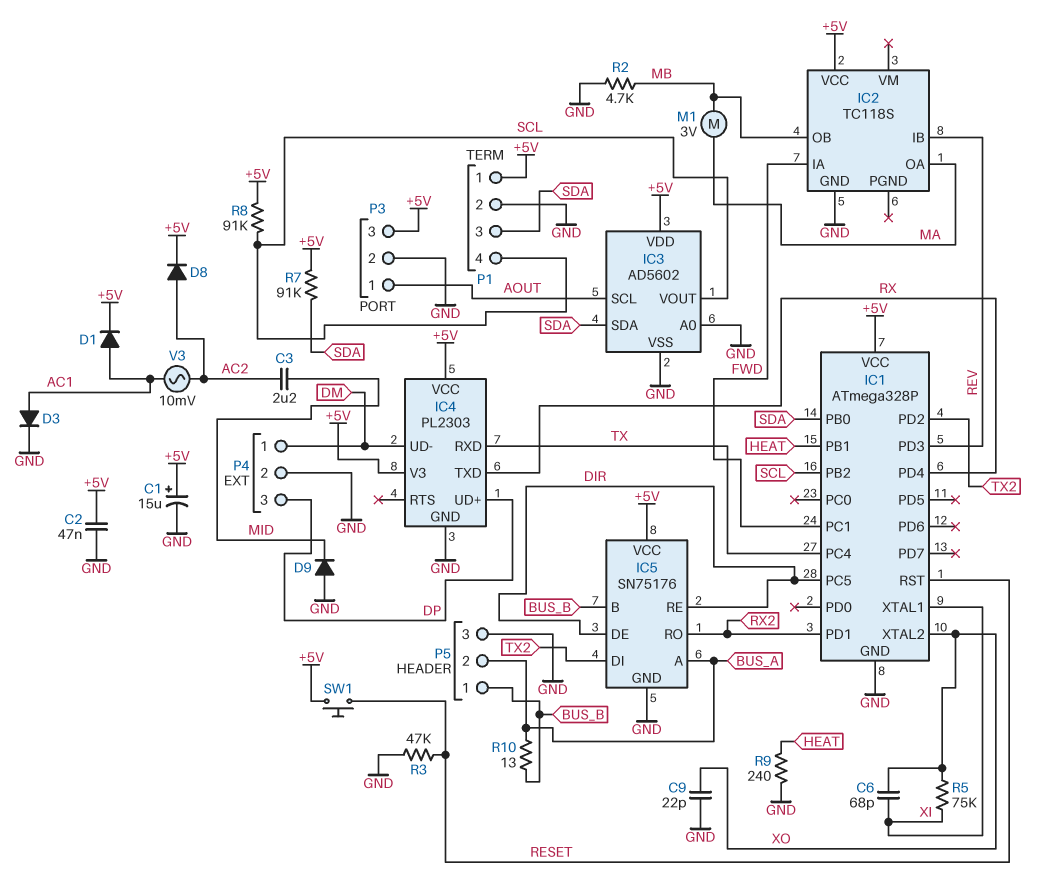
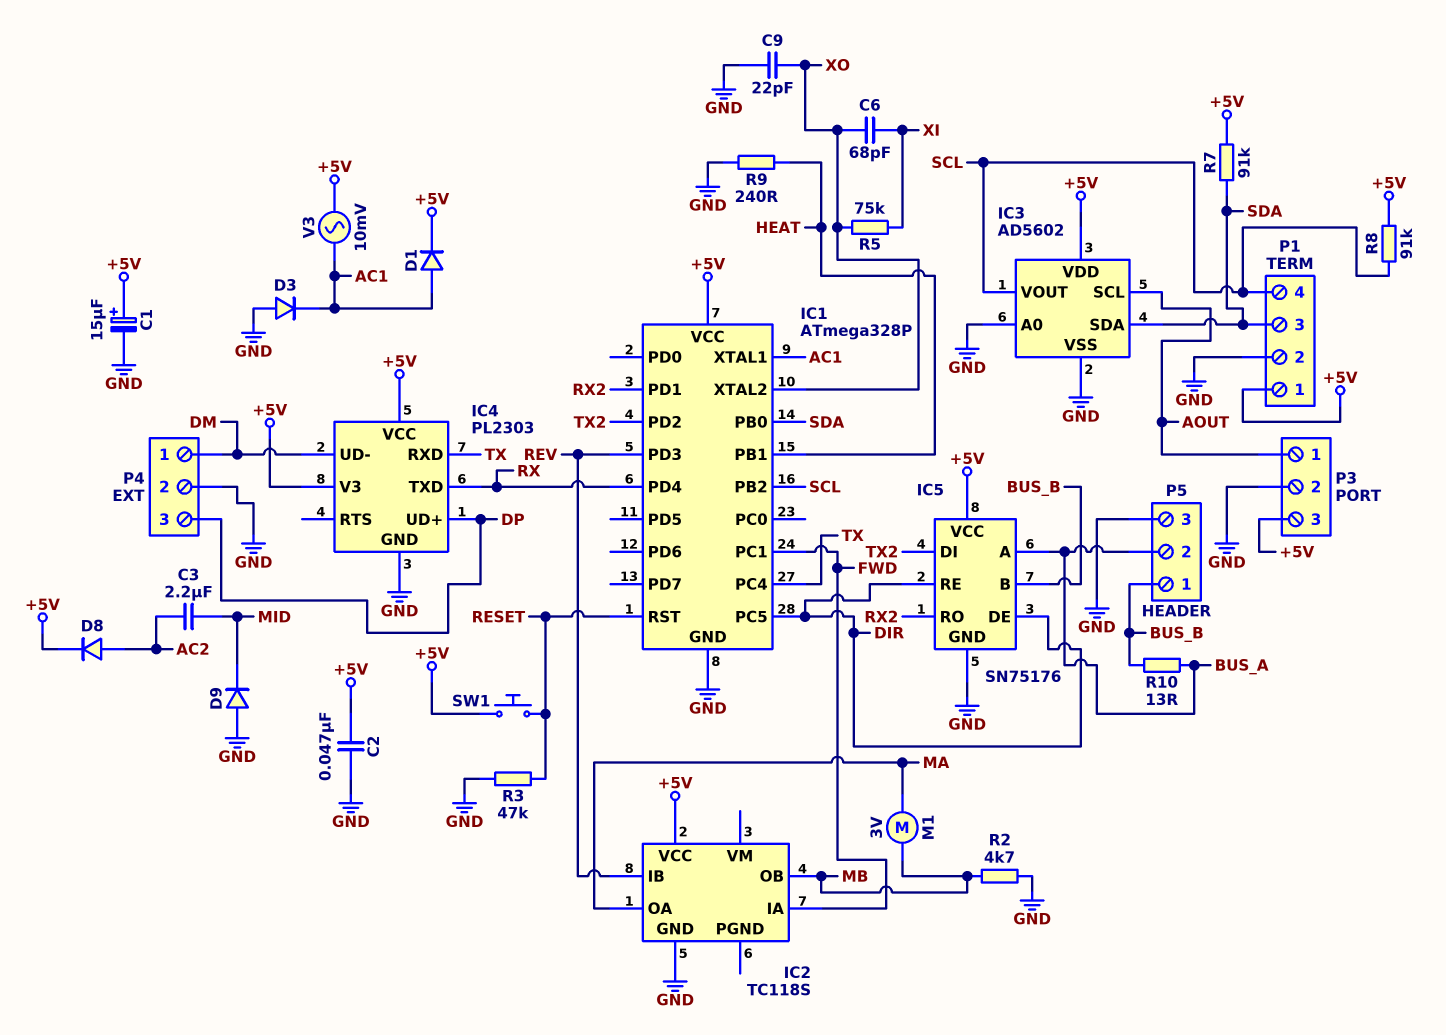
D3: diode (A AC1, K GND) -> diode (A GND, K AC1)
IC1 pin XTAL1: XI -> AC1
V3: AC 10mV (AC1, AC2) -> AC 10mV (+5V, AC1)

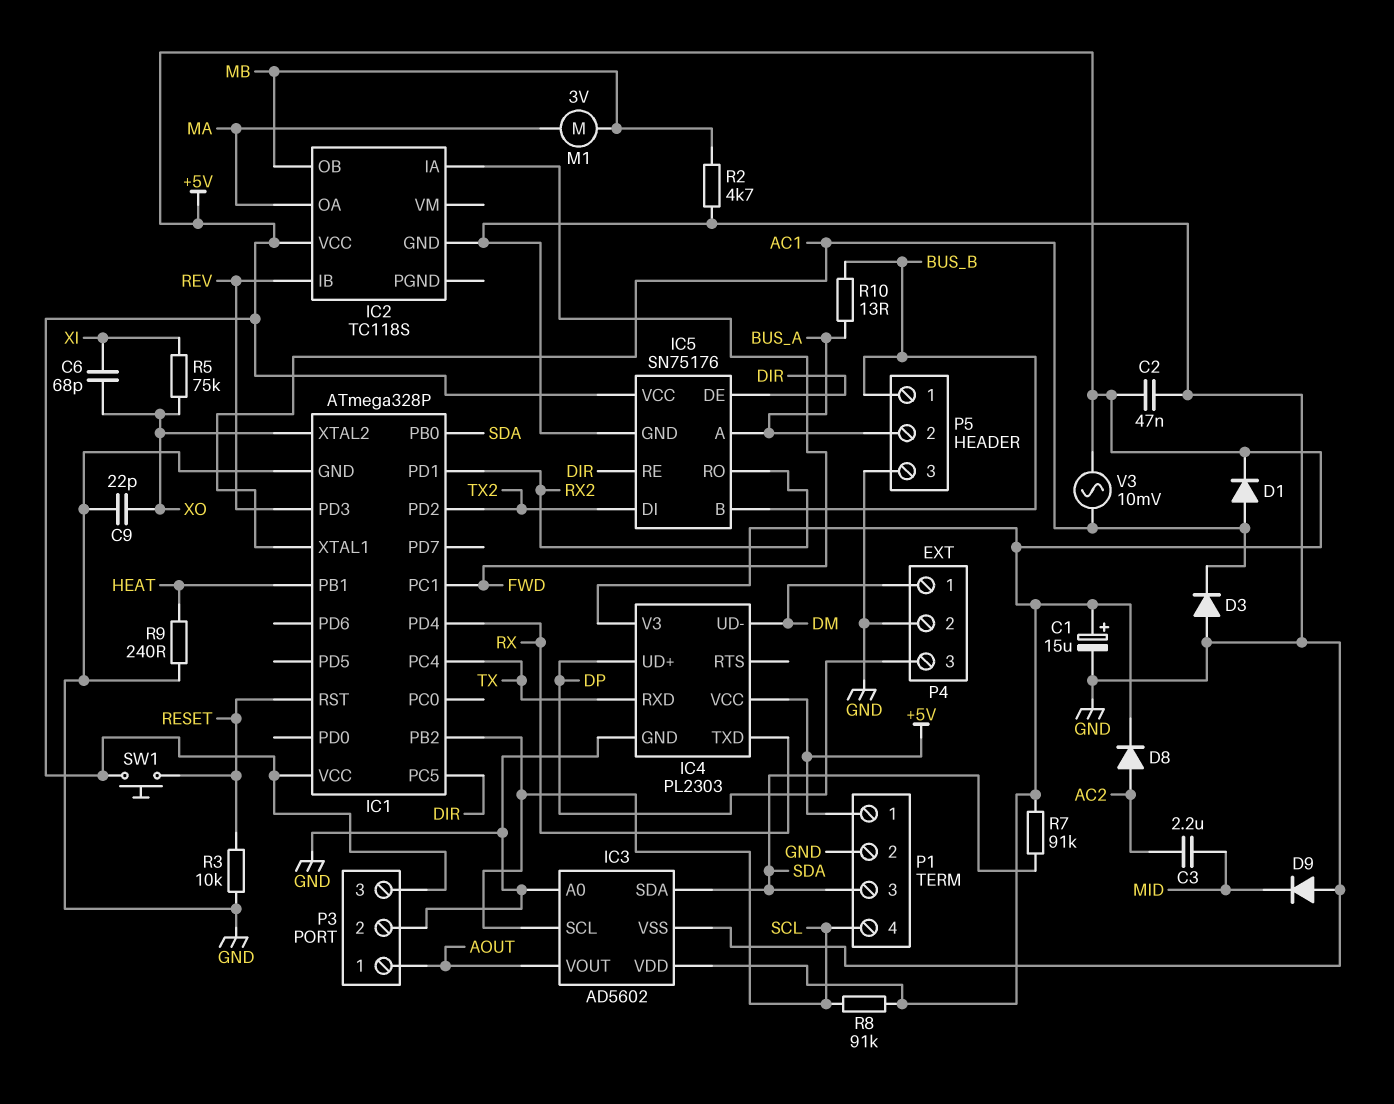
IC3 pin SCL: AOUT -> SCL
IC3 pin VOUT: SCL -> AOUT
R3: 47k (GND, RESET) -> 10k (GND, RESET)

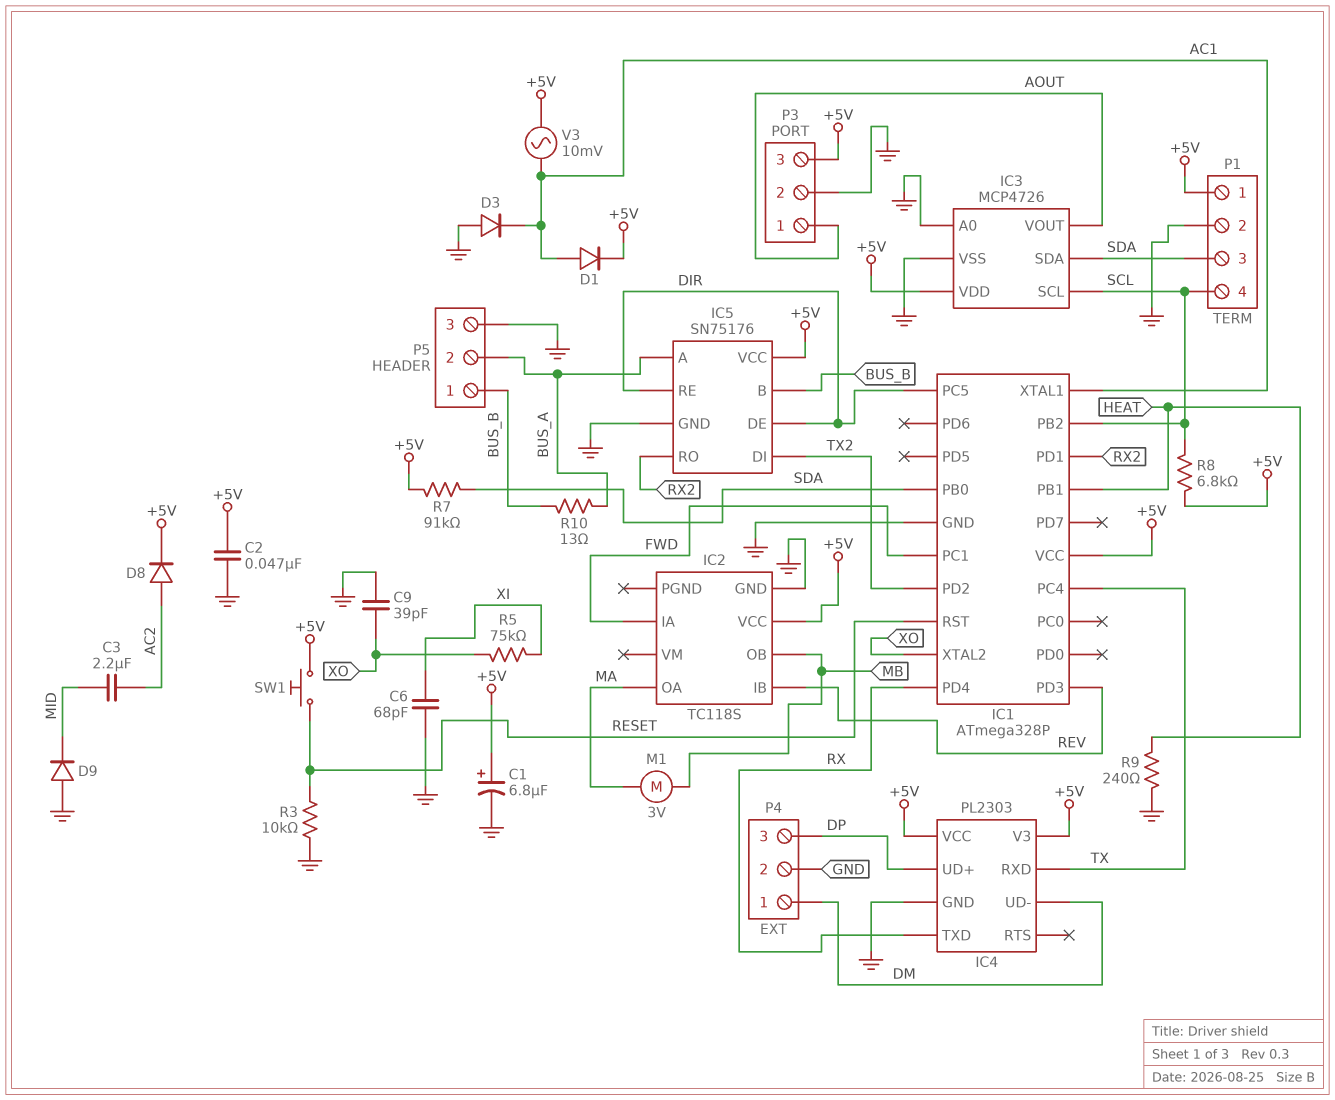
C1: 15uF (plus +5V, minus GND) -> 6.8uF (plus +5V, minus GND)
C6: 68pF (XI, XO) -> 68pF (GND, XI)
C9: 22pF (GND, XO) -> 39pF (GND, XO)
IC3: AD5602 -> MCP4726
R2: 4.7k (GND, MB) -> none
R8: 91k (+5V, SCL) -> 6.8k (+5V, SCL)

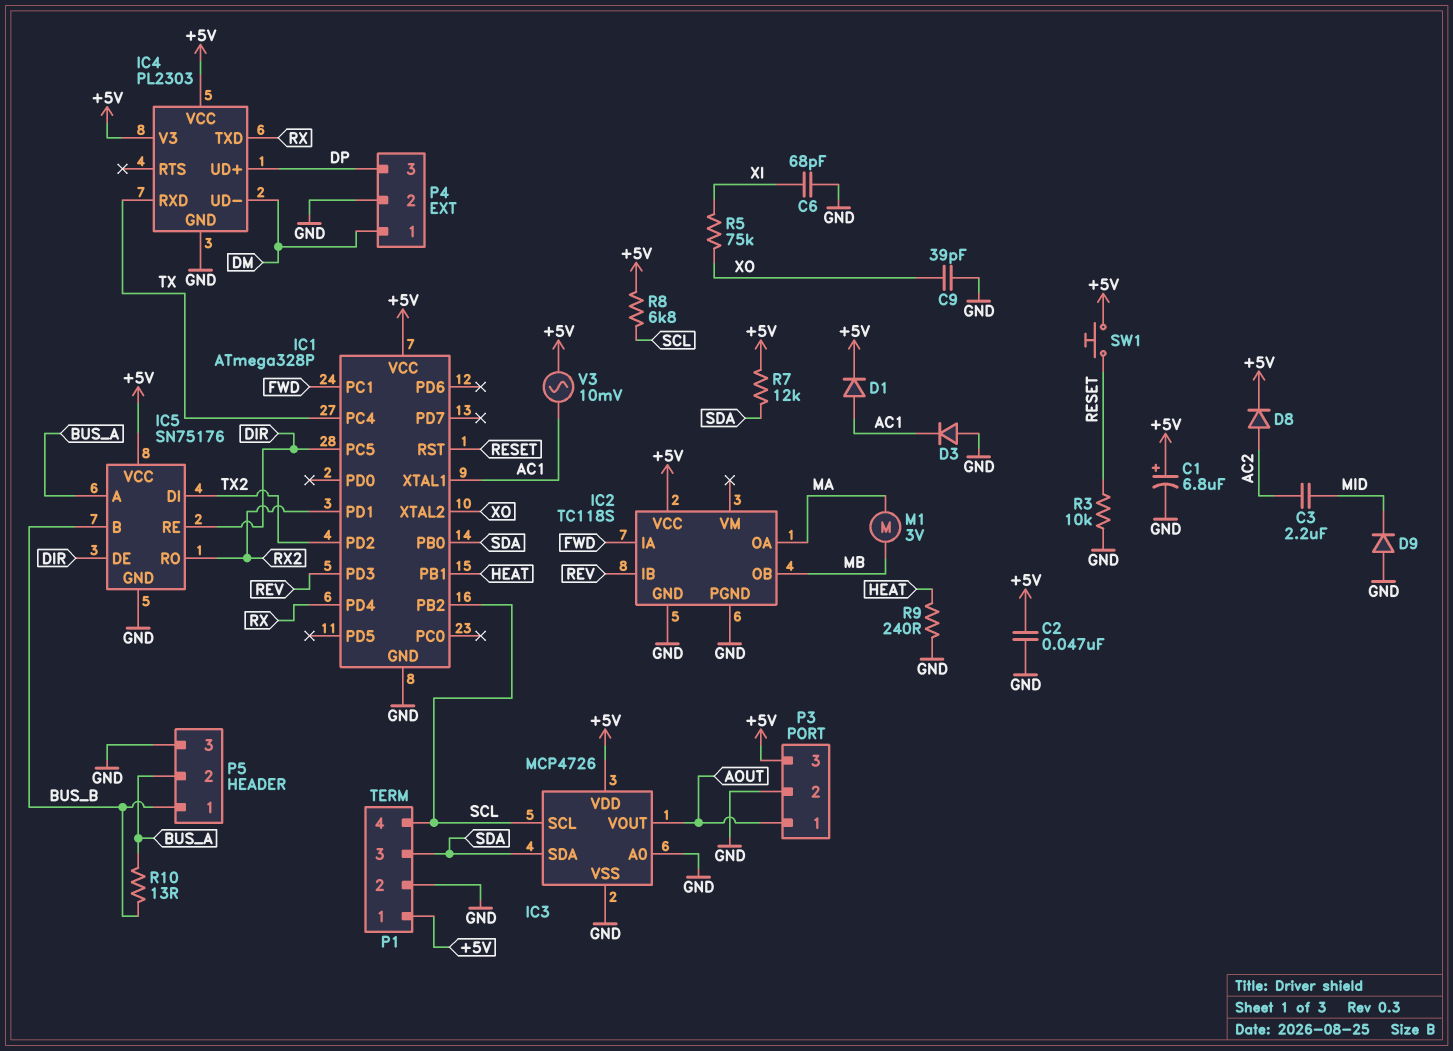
IC2 pin PGND: none -> GND
R7: 91k (+5V, SDA) -> 12k (+5V, SDA)

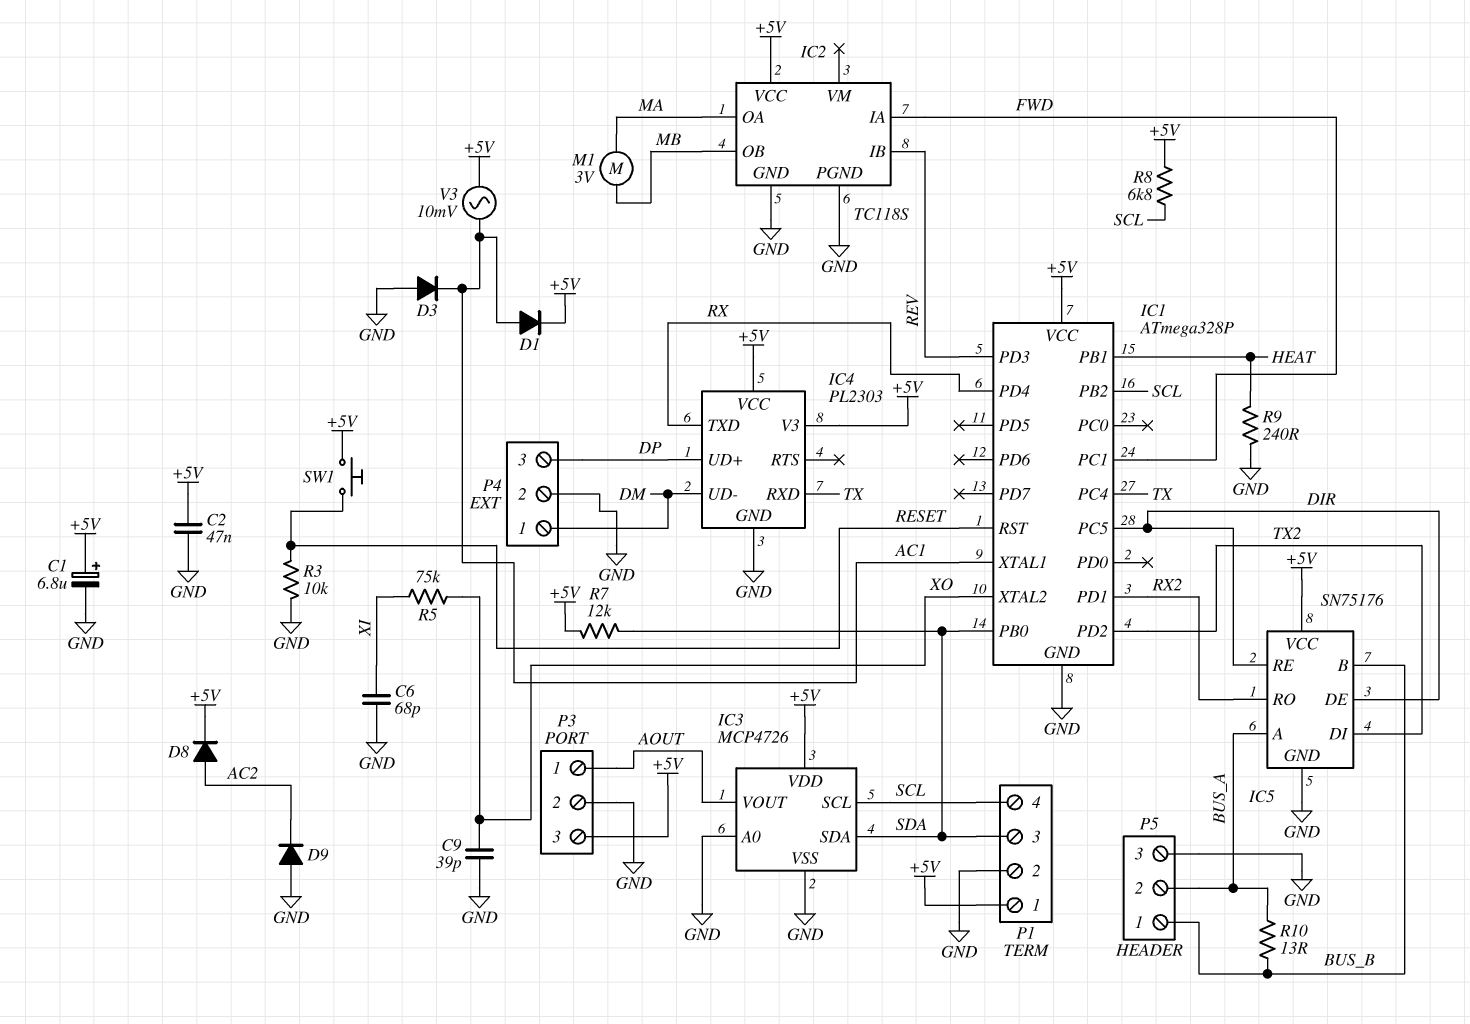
C3: 2.2uF (AC2, MID) -> none
D9: diode (A GND, K MID) -> diode (A GND, K AC2)

